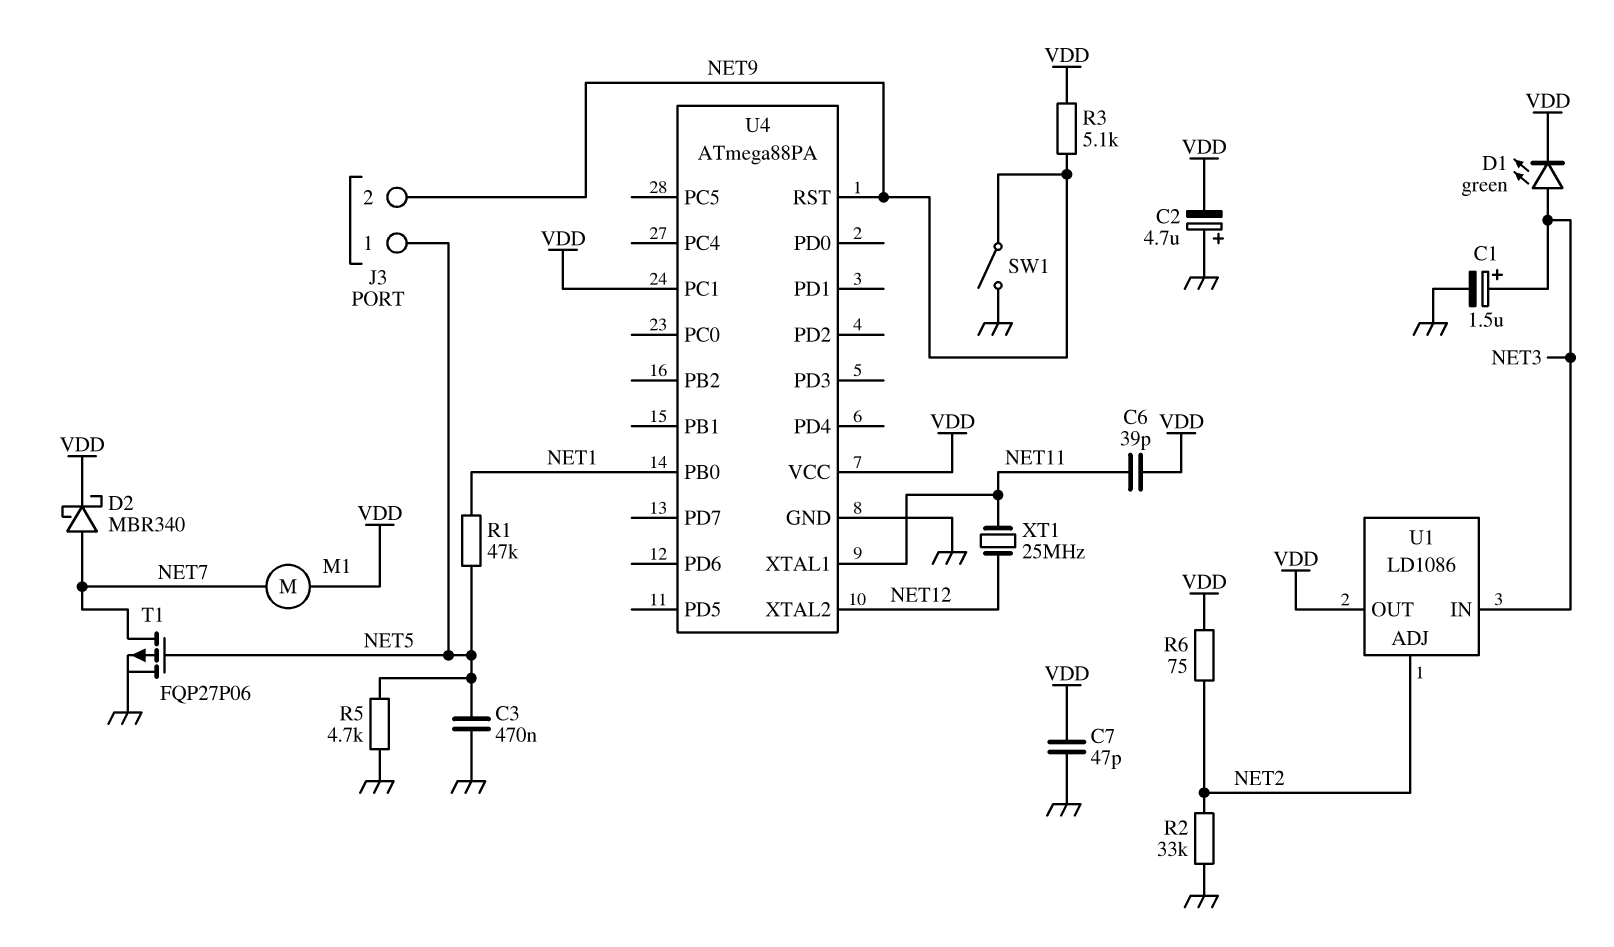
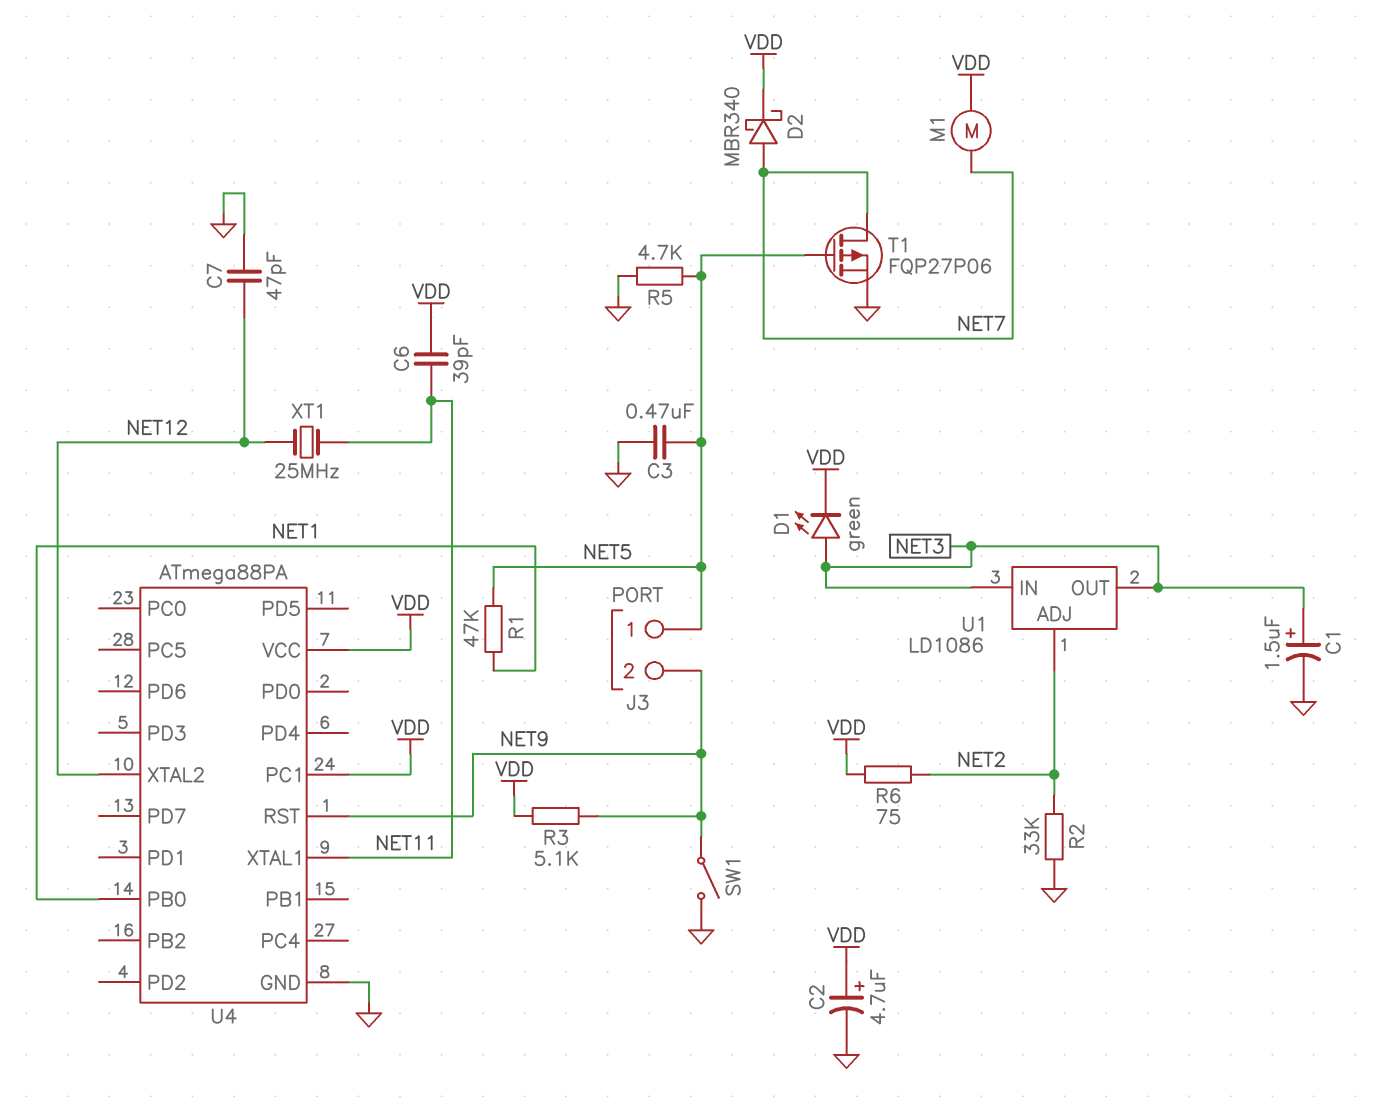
C2: 4.7uF (plus GND, minus VDD) -> 4.7uF (plus VDD, minus GND)
C7: 47pF (GND, VDD) -> 47pF (GND, NET12)
U1 pin OUT: VDD -> NET3

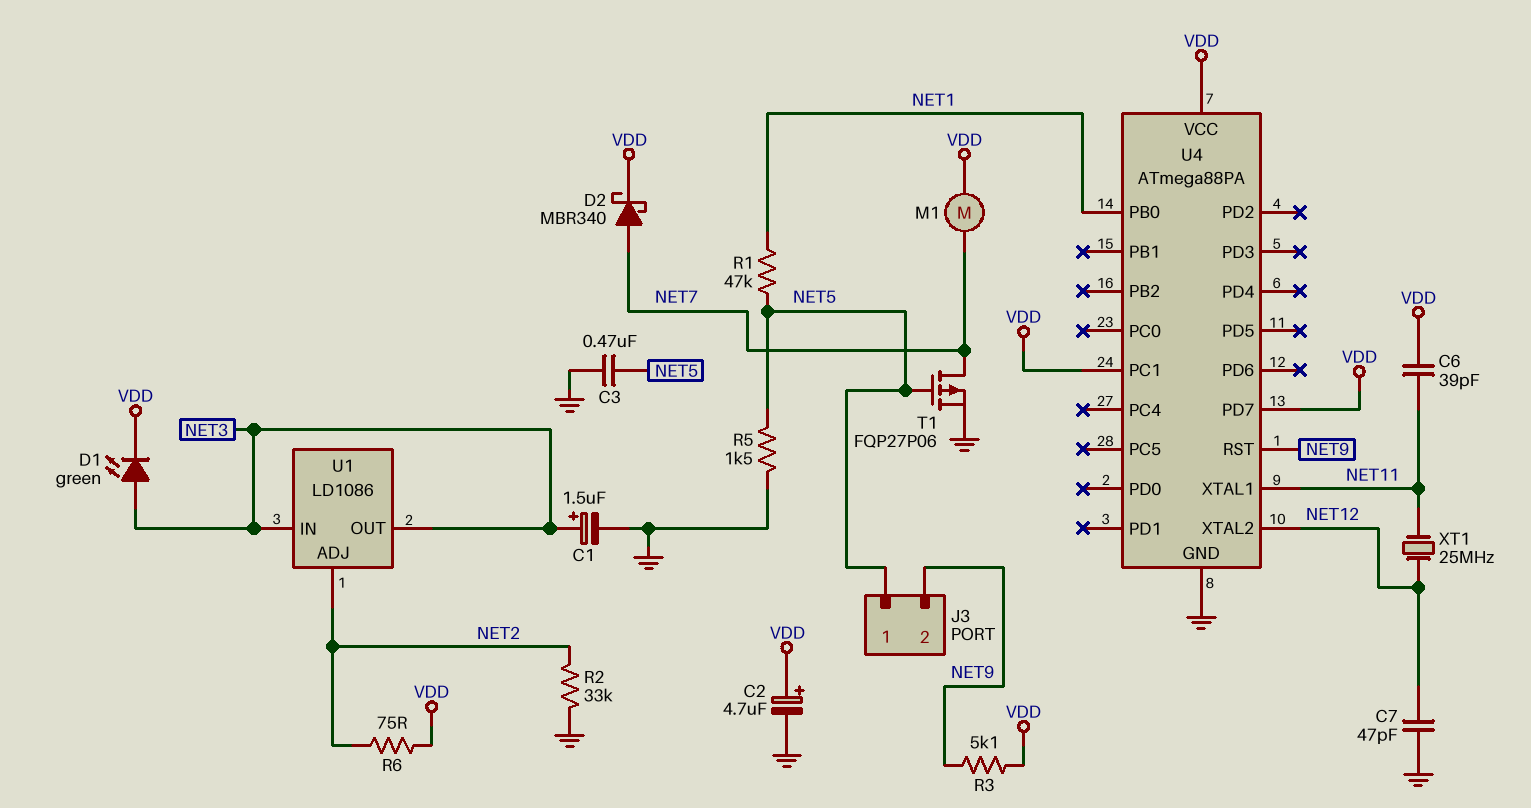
R5: 4.7k (GND, NET5) -> 1.5k (GND, NET5)
SW1: switch (GND, NET9) -> none
U4 pin PD7: none -> VDD

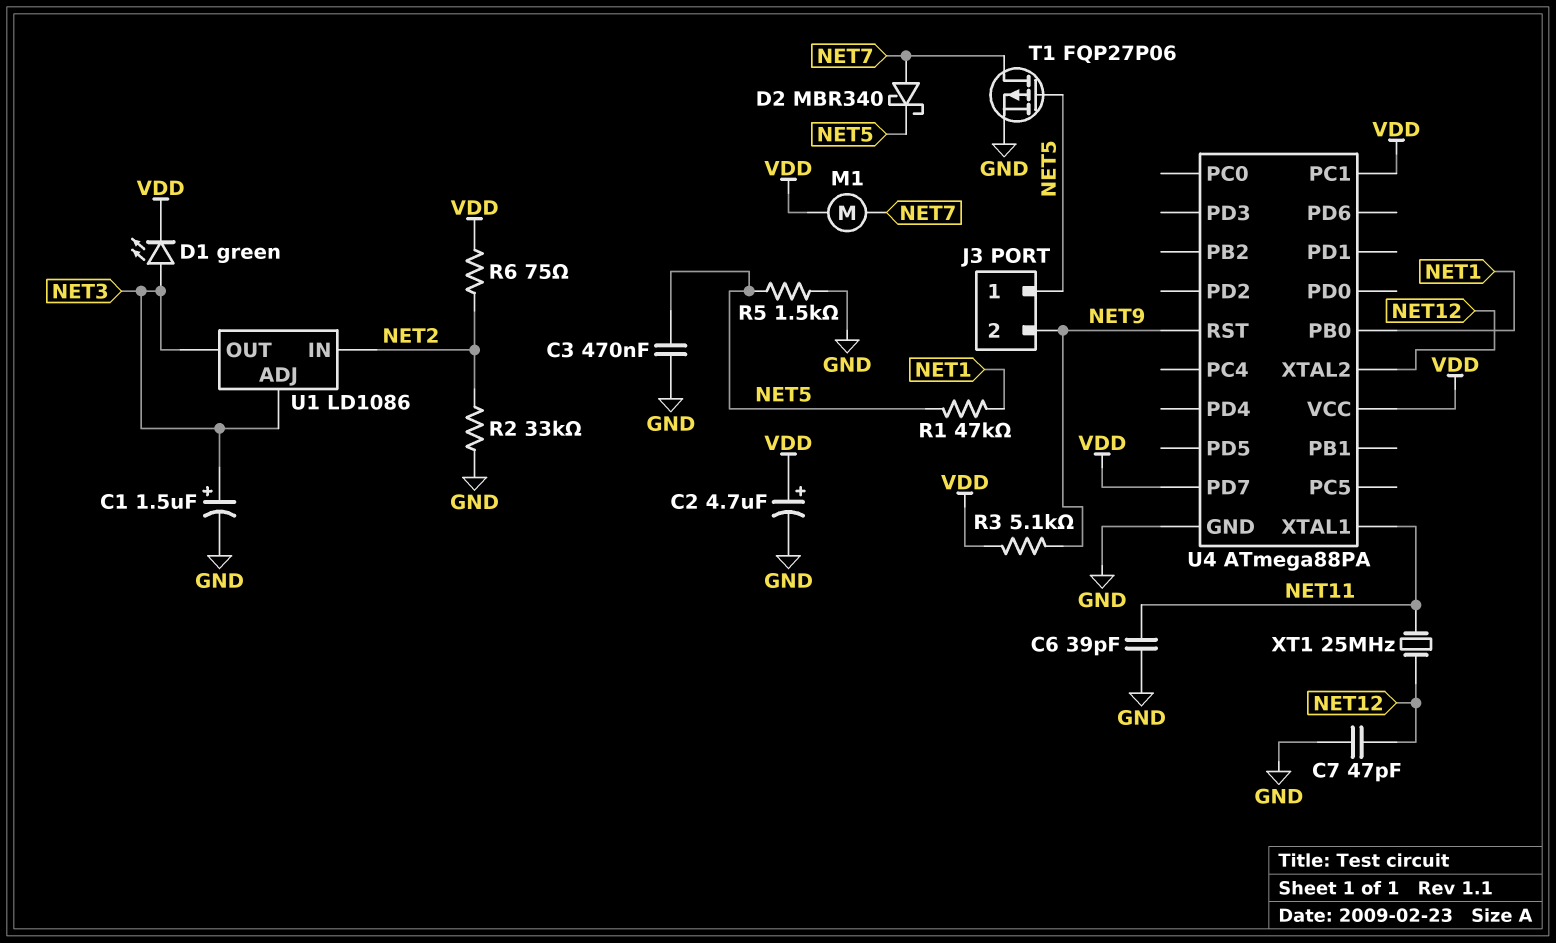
C6: 39pF (NET11, VDD) -> 39pF (GND, NET11)
D2: schottky MBR340 (A NET7, K VDD) -> schottky MBR340 (A NET7, K NET5)
U1 pin ADJ: NET2 -> NET3
U1 pin IN: NET3 -> NET2

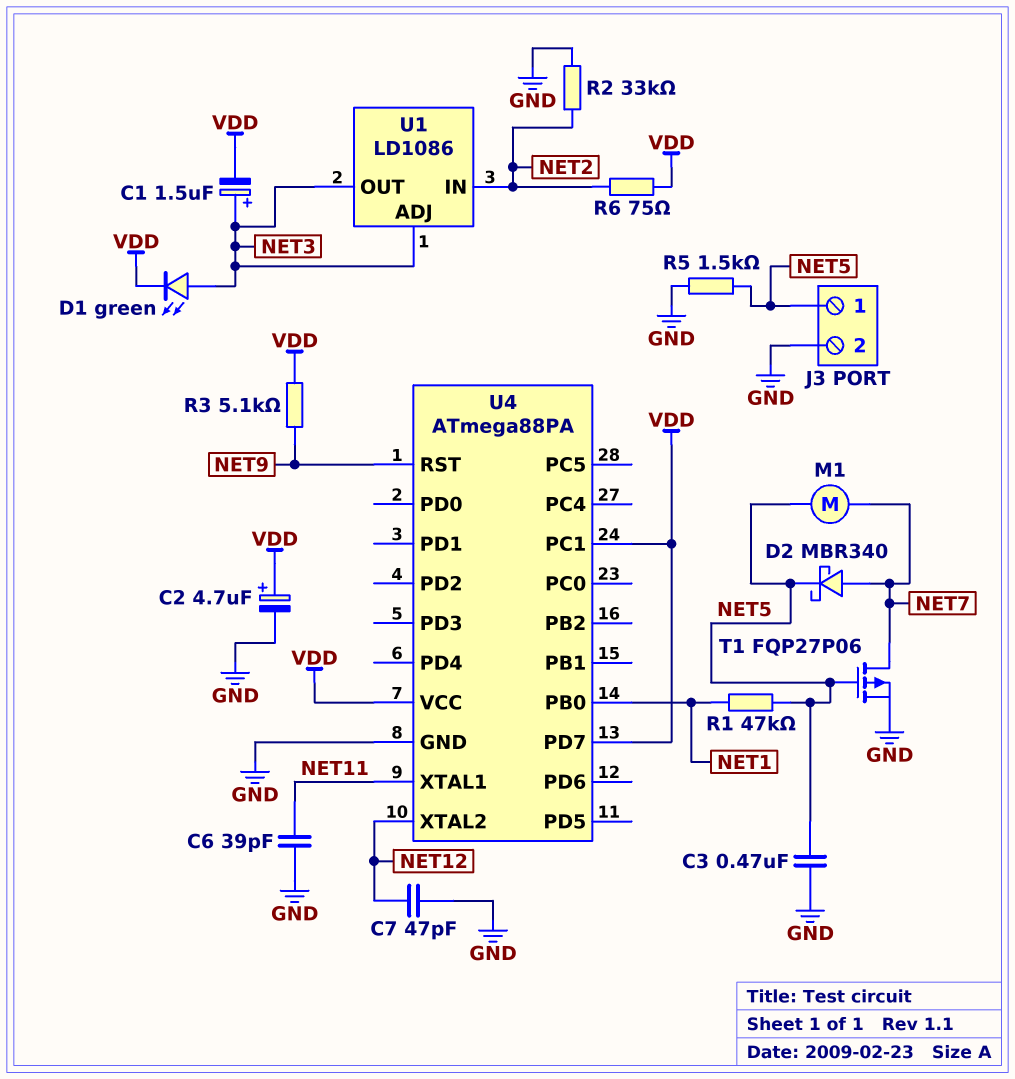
C1: 1.5uF (plus NET3, minus GND) -> 1.5uF (plus NET3, minus VDD)
J3 pin 2: NET9 -> GND
M1: motor (NET7, VDD) -> motor (NET5, NET7)
XT1: 25MHz (NET11, NET12) -> none

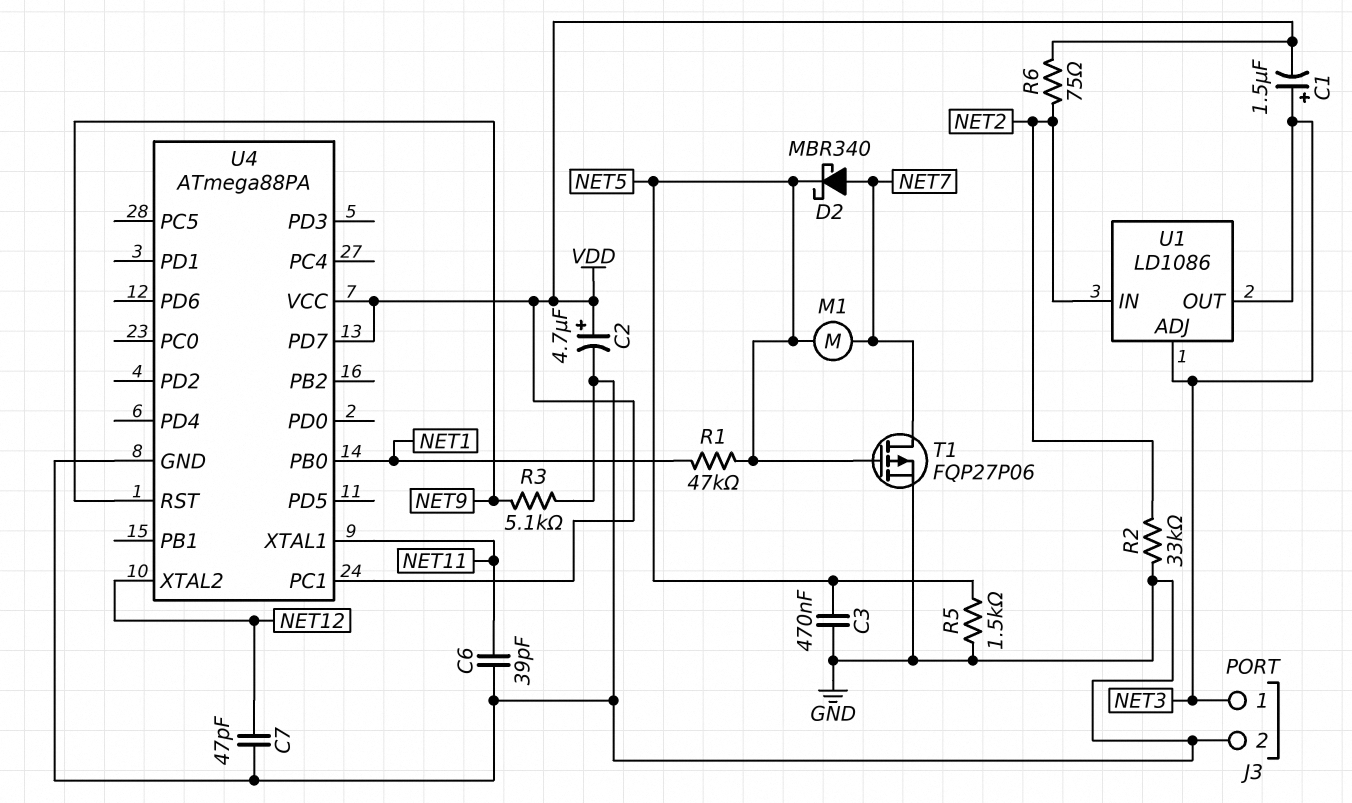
D1: LED green (A NET3, K VDD) -> none
J3 pin 1: NET5 -> NET3
R3: 5.1k (NET9, VDD) -> 5.1k (GND, NET9)

